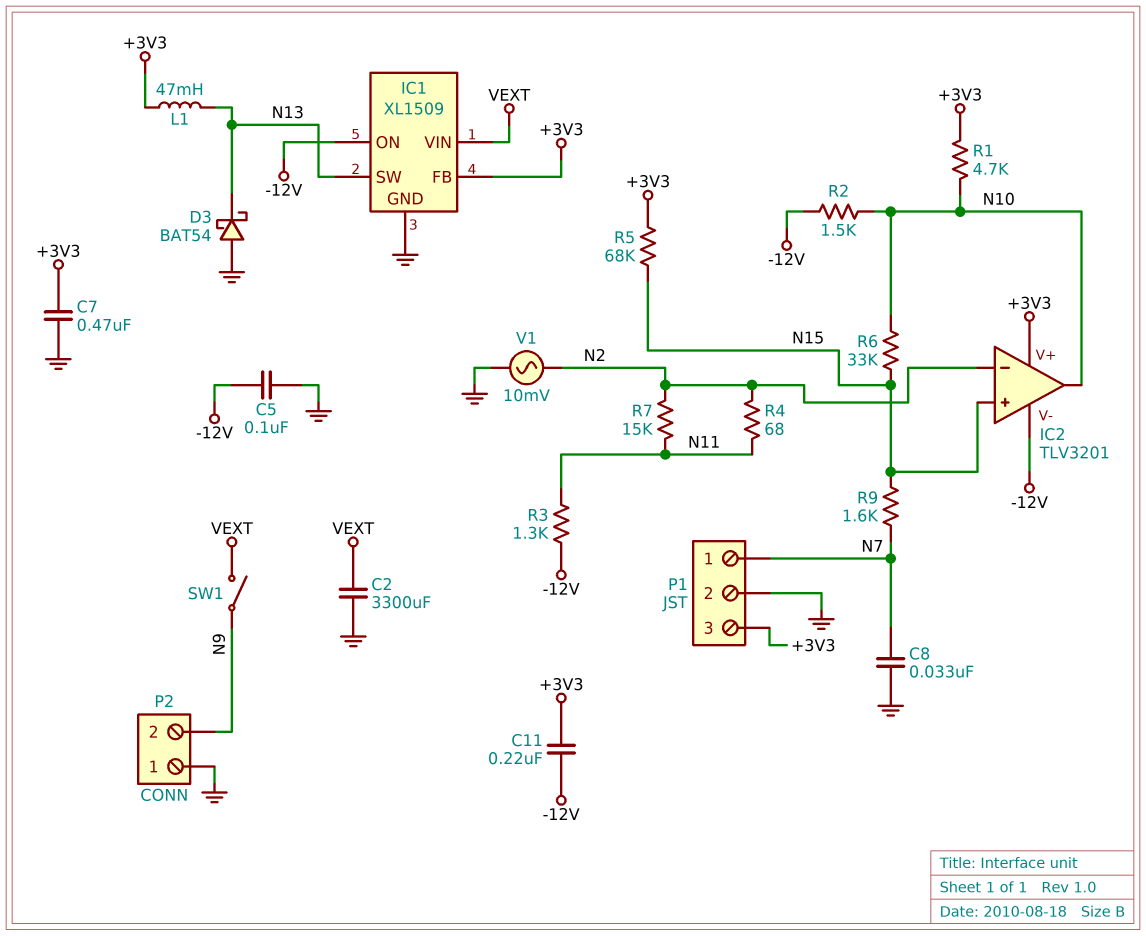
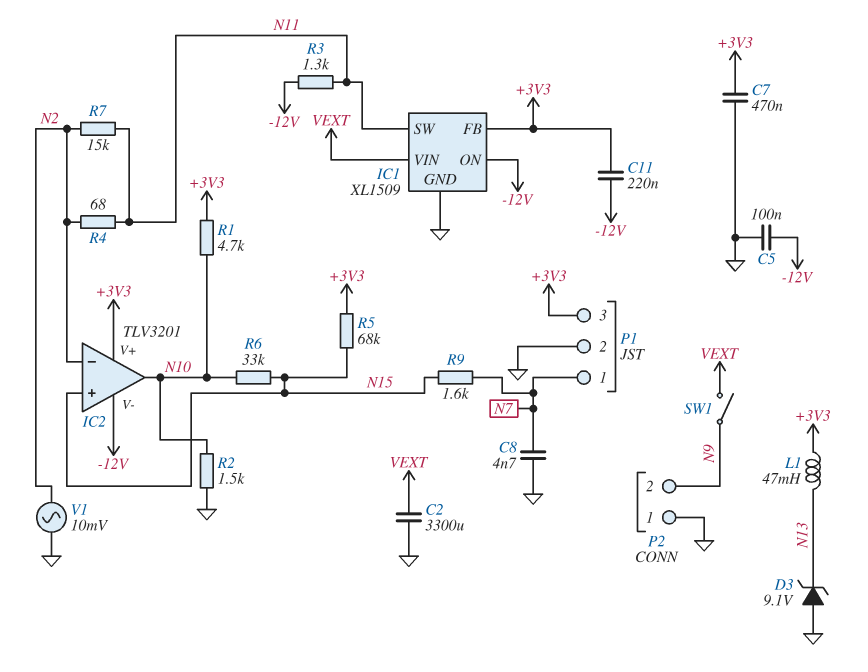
C8: 33nF (GND, N7) -> 4.7nF (GND, N7)
D3: schottky BAT54 (A GND, K N13) -> zener 9.1V (A GND, K N13)
IC1 pin SW: N13 -> N11
R2: 1.5k (-12V, N10) -> 1.5k (GND, N10)

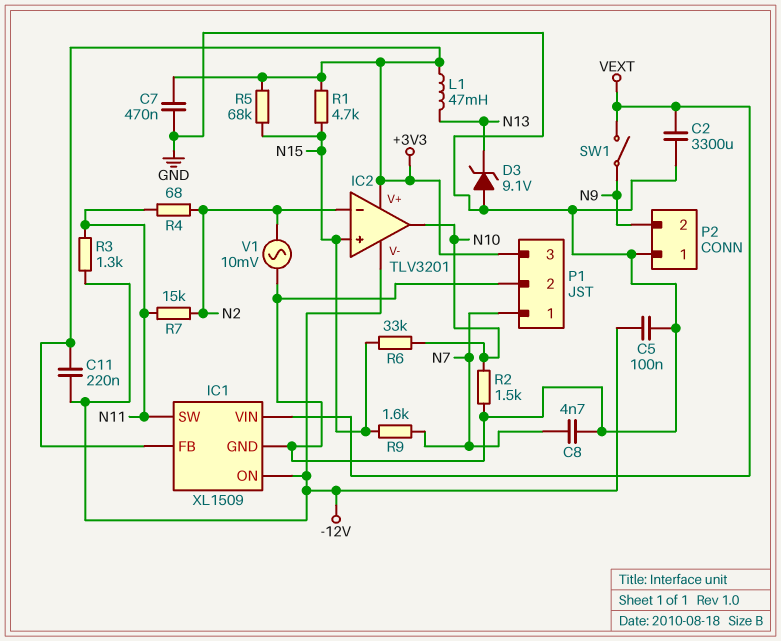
R1: 4.7k (+3V3, N10) -> 4.7k (+3V3, N15)

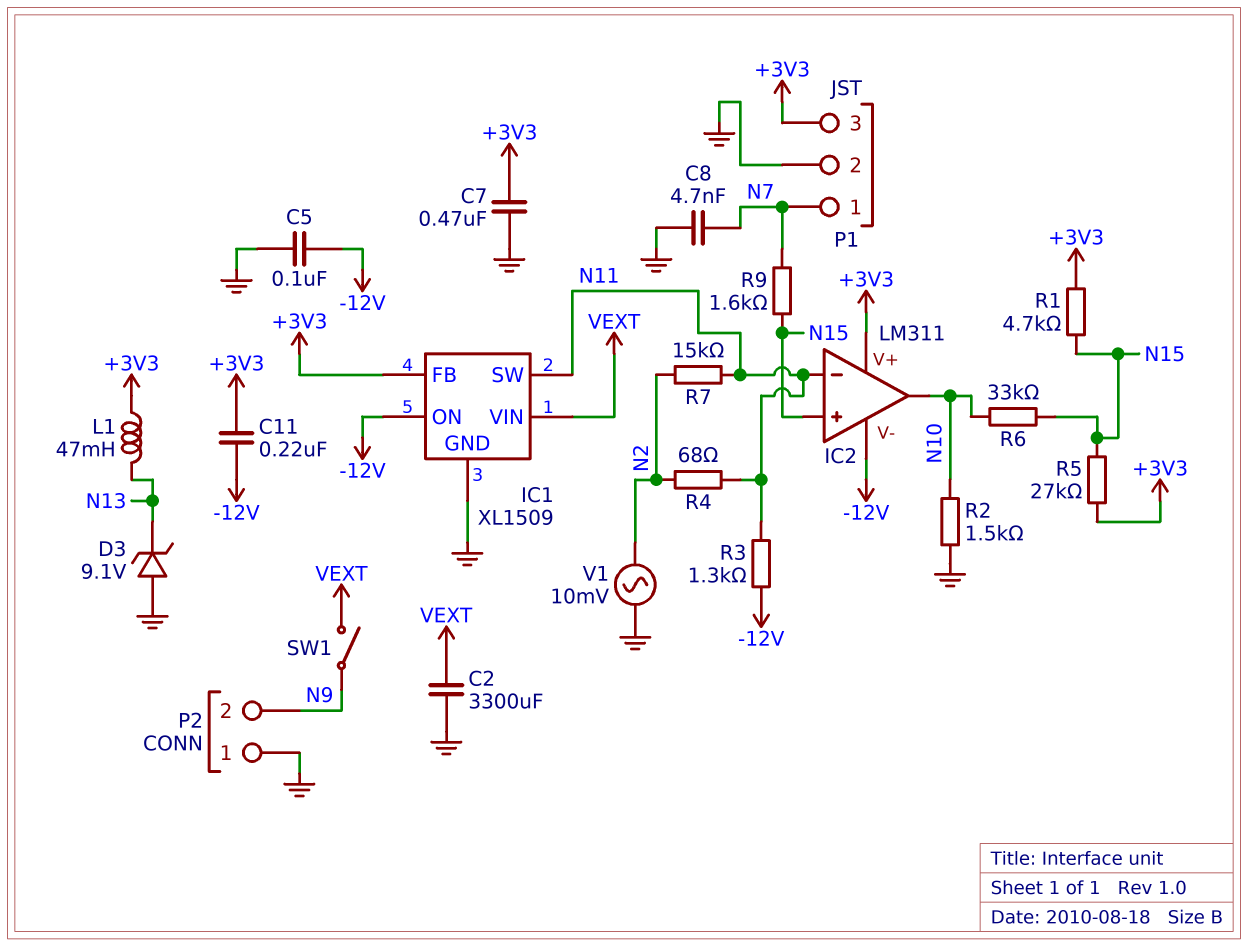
IC2: TLV3201 -> LM311
IC2 pin in-: N2 -> N11
R5: 68k (+3V3, N15) -> 27k (+3V3, N15)

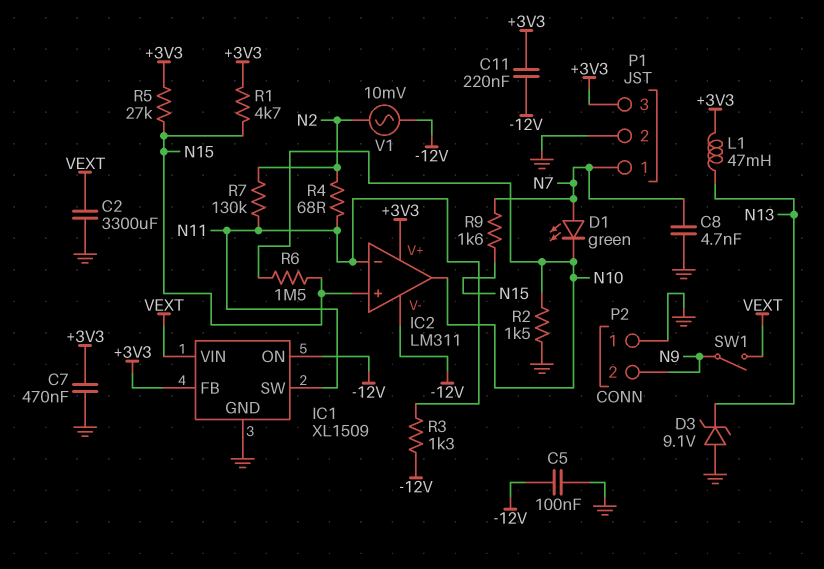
D1: none -> LED green (A N7, K N10)
R6: 33k (N10, N15) -> 1.5M (N10, N15)
R7: 15k (N2, N11) -> 130k (N2, N11)
V1: AC 10mV (GND, N2) -> AC 10mV (-12V, N2)

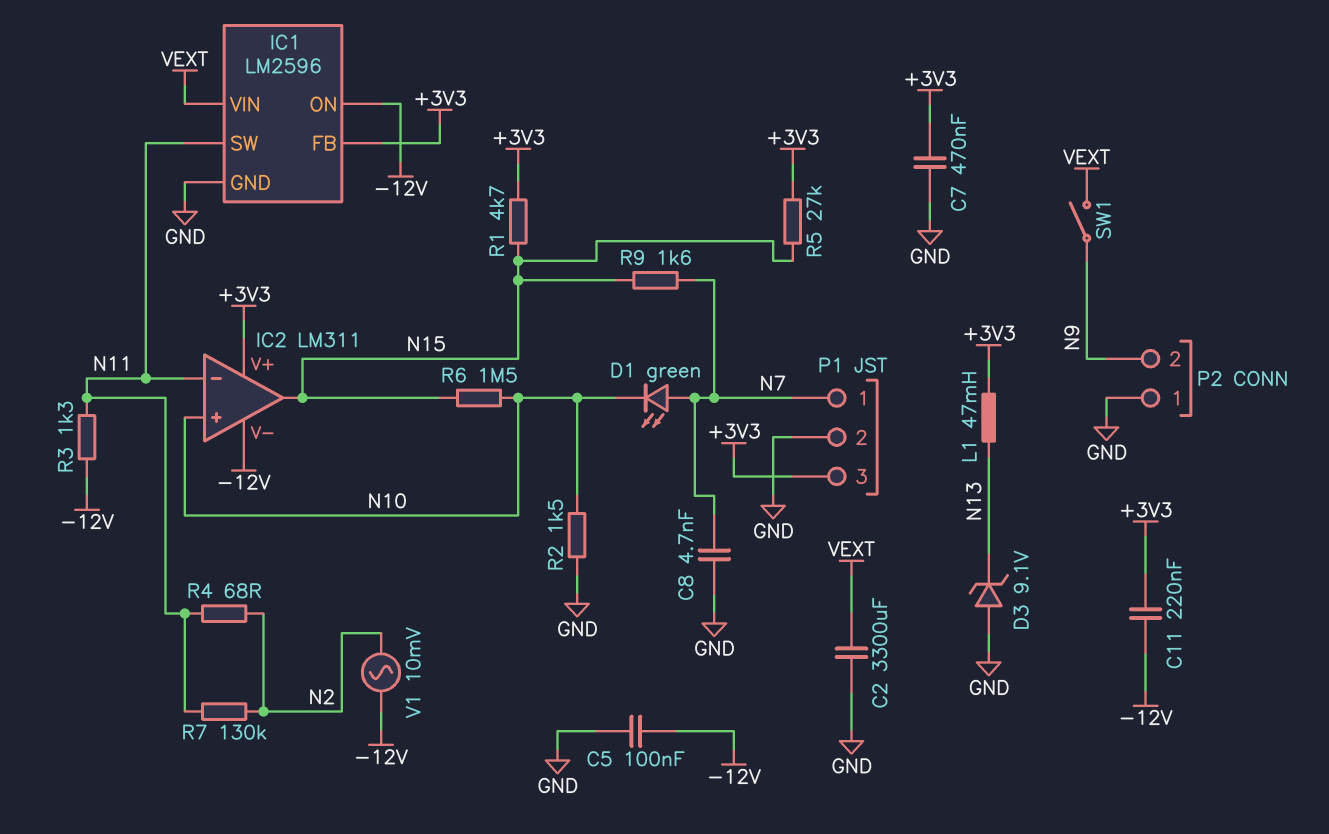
IC1: XL1509 -> LM2596
IC2 pin in+: N15 -> N10
IC2 pin out: N10 -> N15

